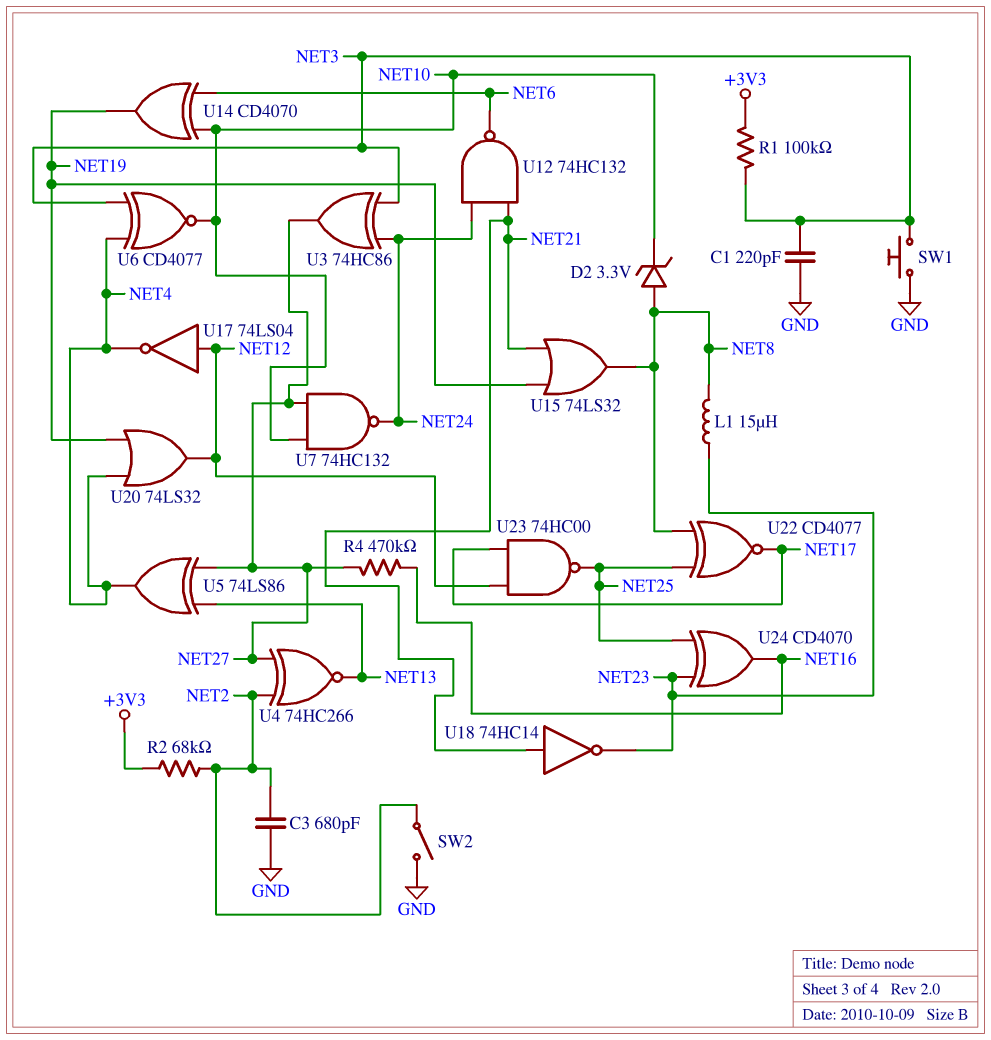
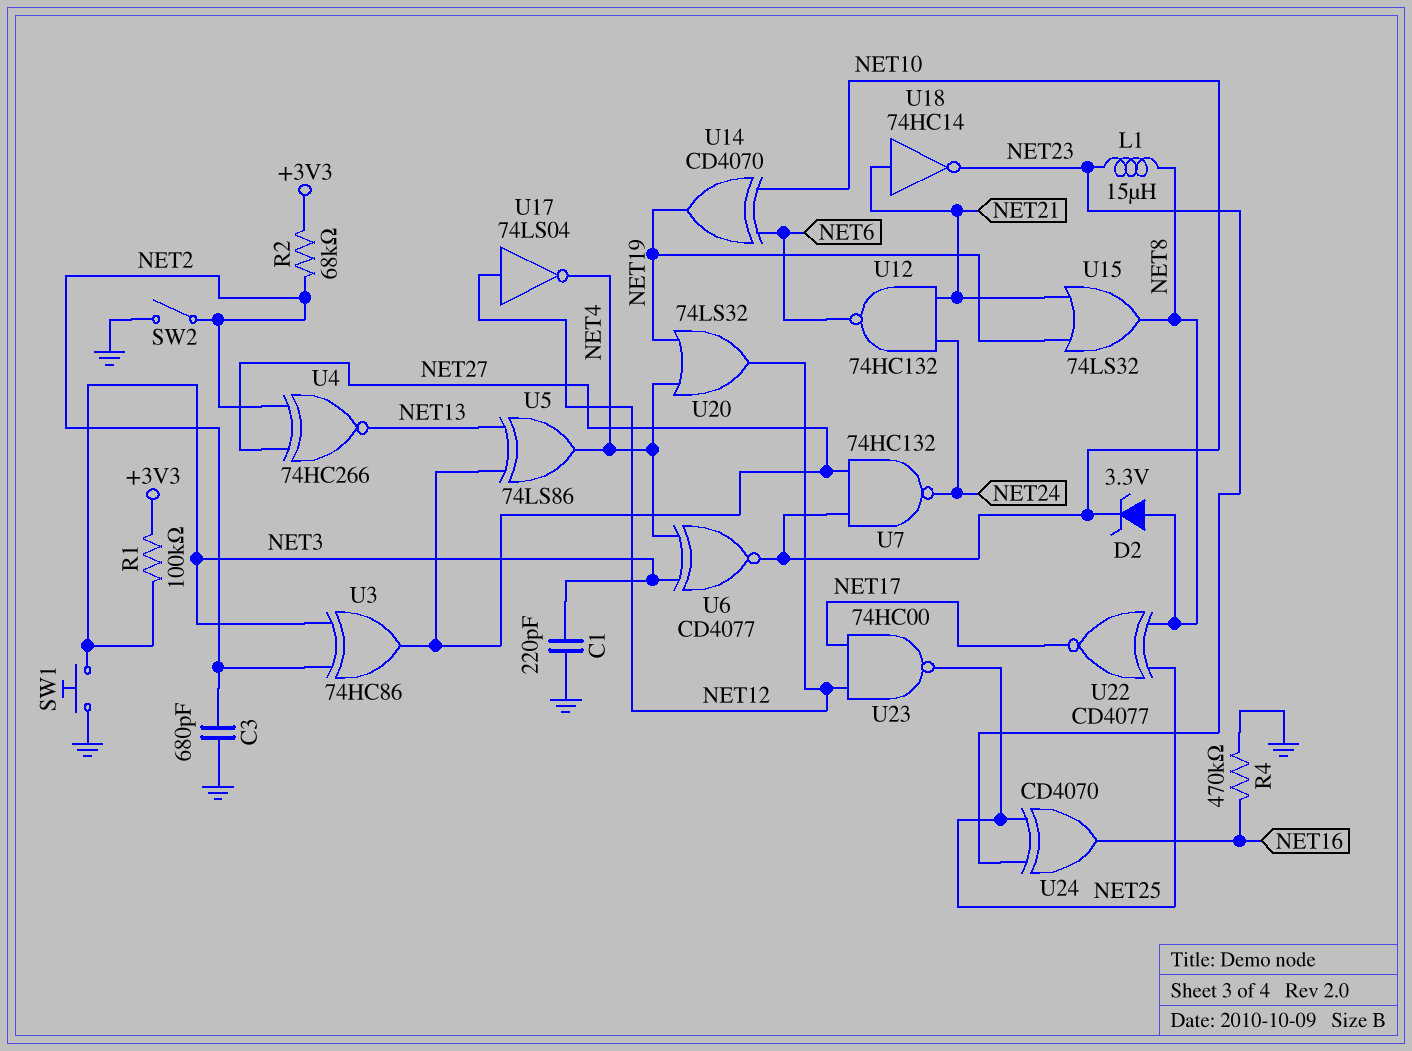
R4: 470k (NET16, NET27) -> 470k (GND, NET16)
U3: XOR 74HC86 (in NET3, in NET24, out NET27) -> XOR 74HC86 (in NET2, in NET3, out NET27)

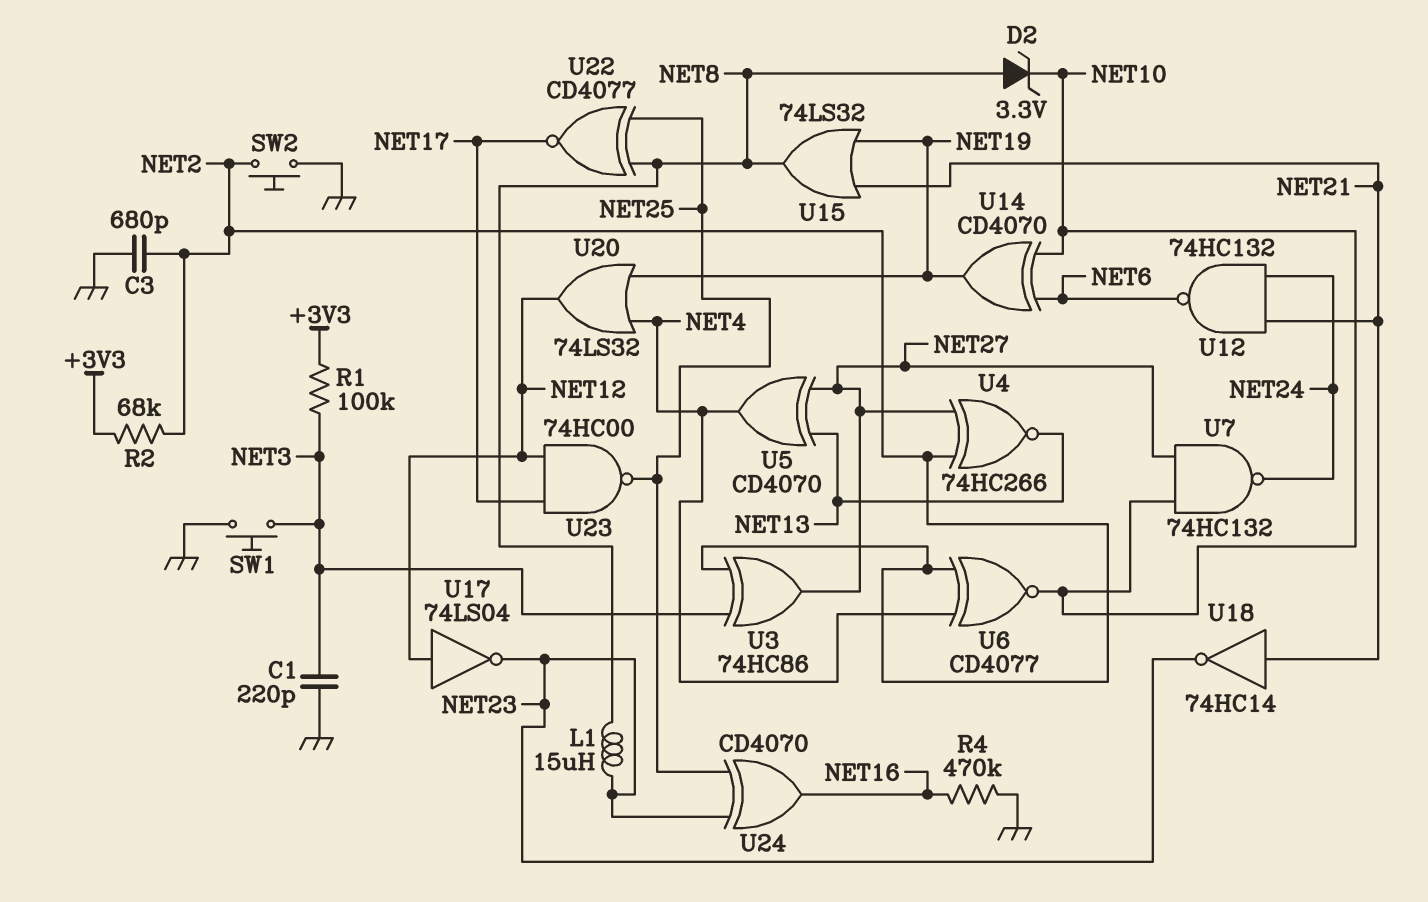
SW2: switch (GND, NET2) -> button (GND, NET2)
U5: XOR 74LS86 (in NET13, in NET27, out NET4) -> XOR CD4070 (in NET13, in NET27, out NET4)
U6: XNOR CD4077 (in NET3, in NET4, out NET10) -> XNOR CD4077 (in NET2, in NET4, out NET10)
U17: NOT 74LS04 (in NET12, out NET4) -> NOT 74LS04 (in NET12, out NET23)

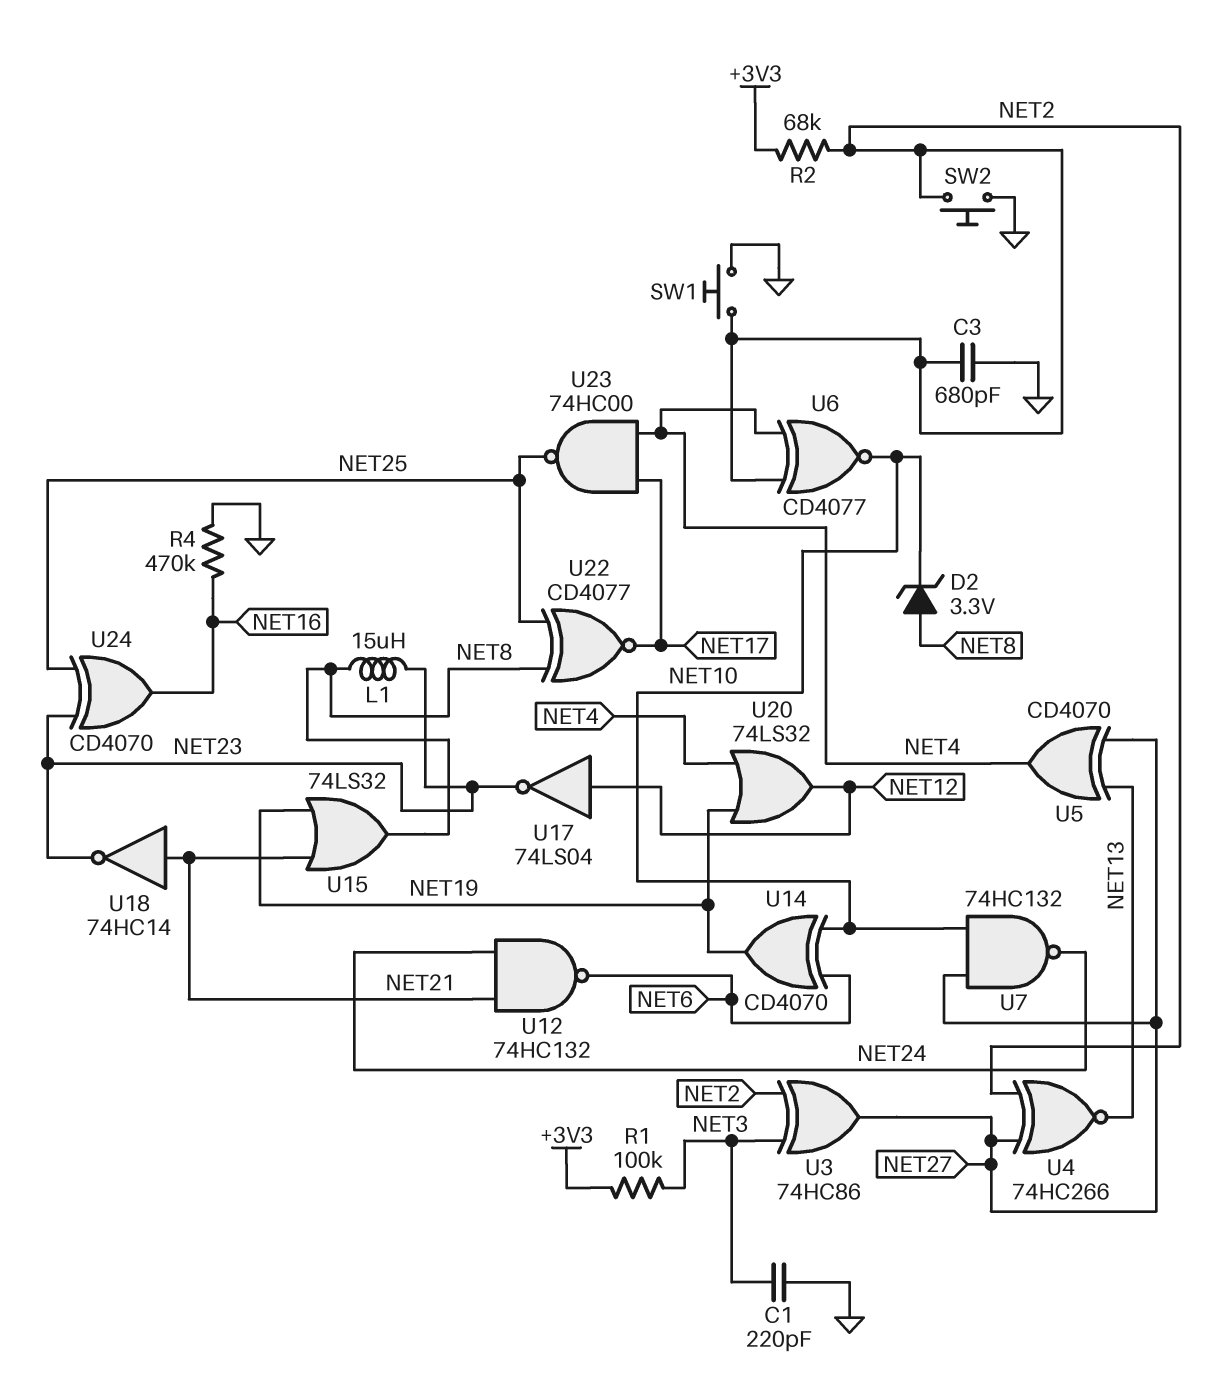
SW1: button (GND, NET3) -> button (GND, NET2)
U23: NAND 74HC00 (in NET12, in NET17, out NET25) -> NAND 74HC00 (in NET4, in NET17, out NET25)

